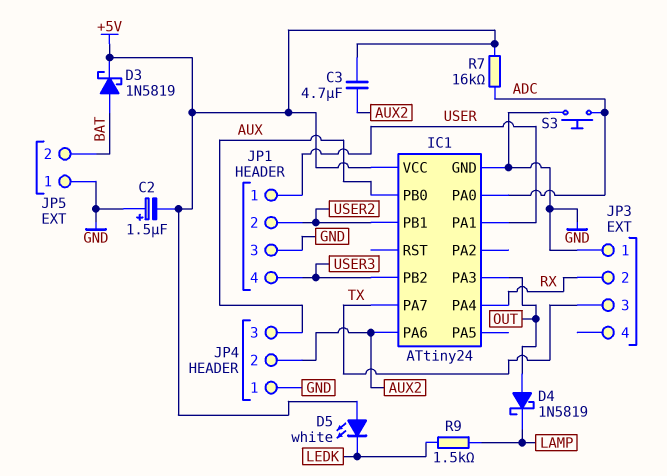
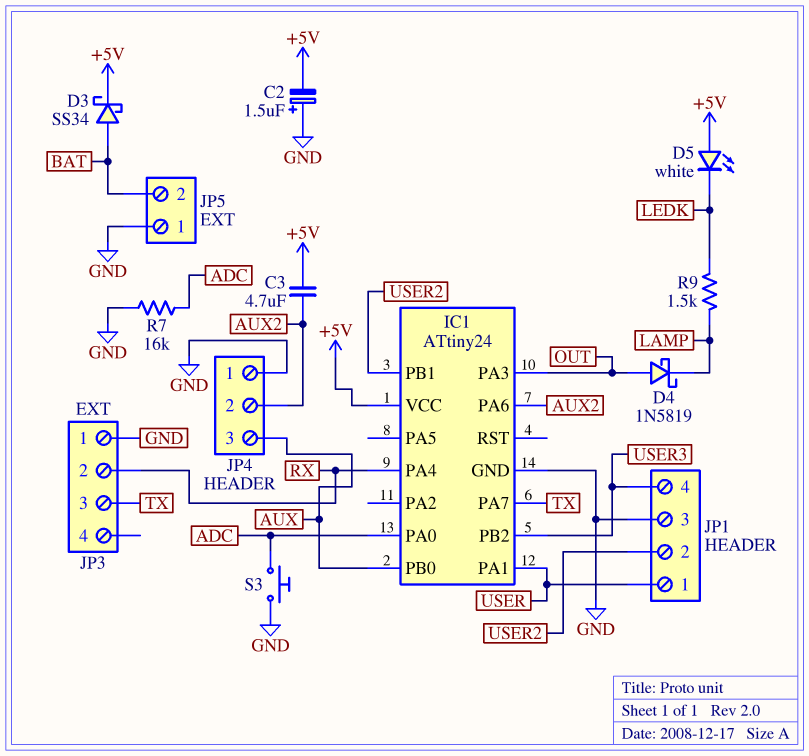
D3: schottky 1N5819 (A BAT, K +5V) -> schottky SS34 (A BAT, K +5V)
R7: 16k (+5V, ADC) -> 16k (ADC, GND)

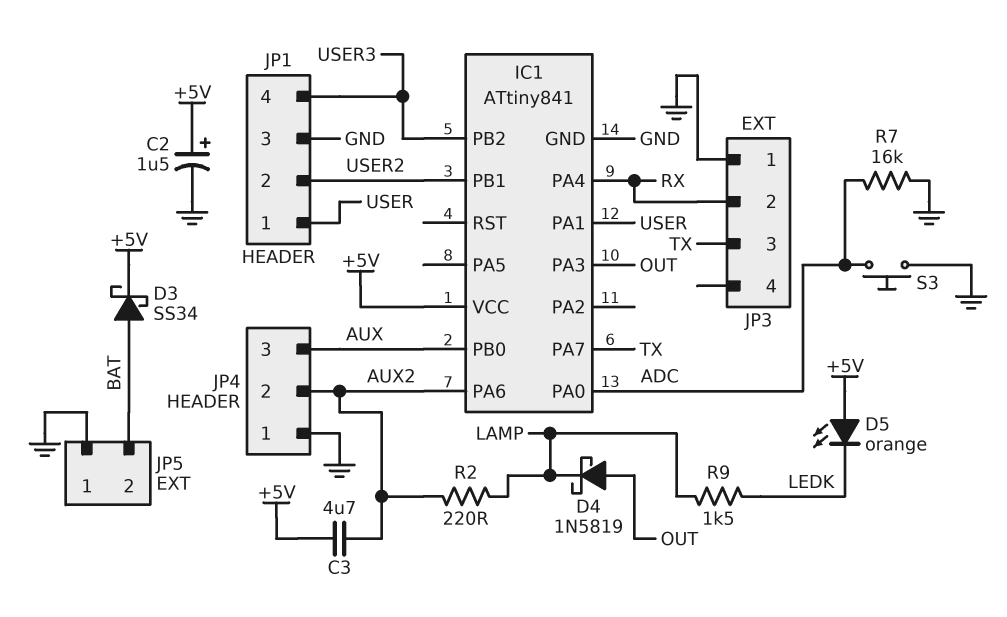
C2: 1.5uF (plus GND, minus +5V) -> 1.5uF (plus +5V, minus GND)
D5: LED white (A +5V, K LEDK) -> LED orange (A +5V, K LEDK)
IC1: ATtiny24 -> ATtiny841
R2: none -> 220 (AUX2, LAMP)

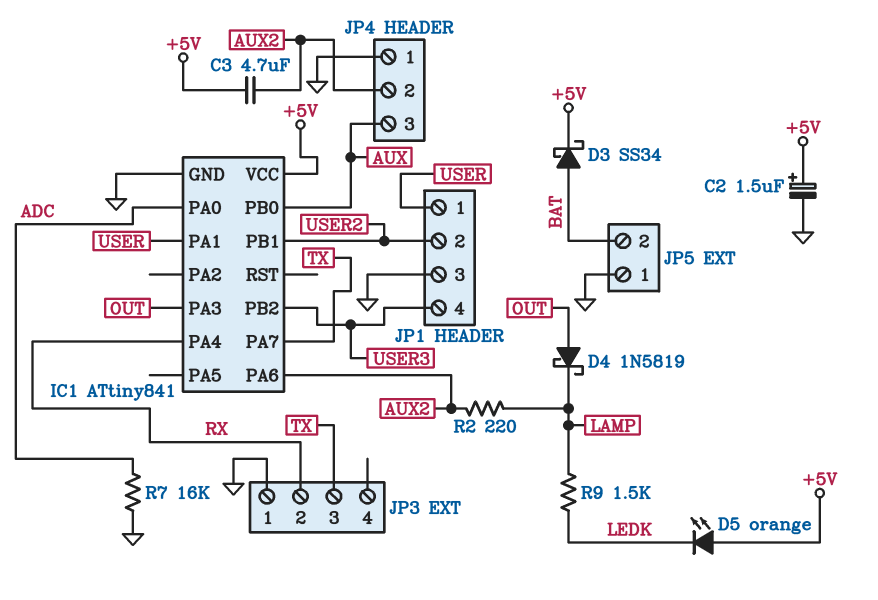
S3: button (ADC, GND) -> none

